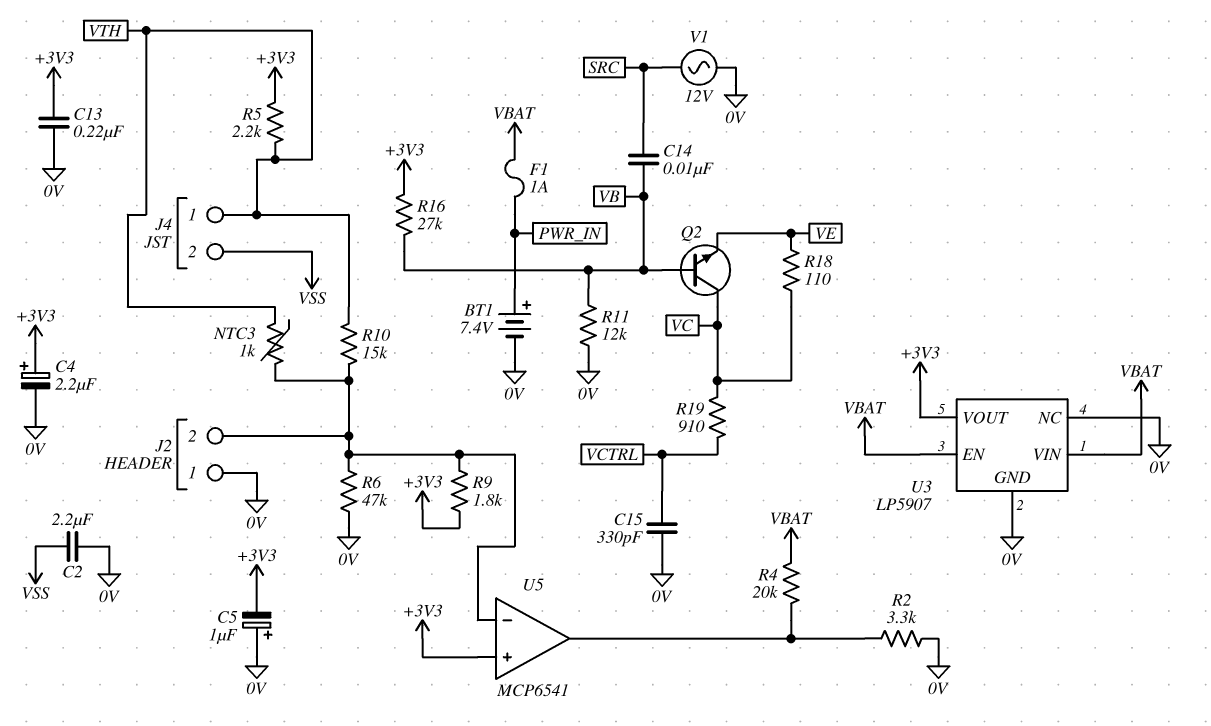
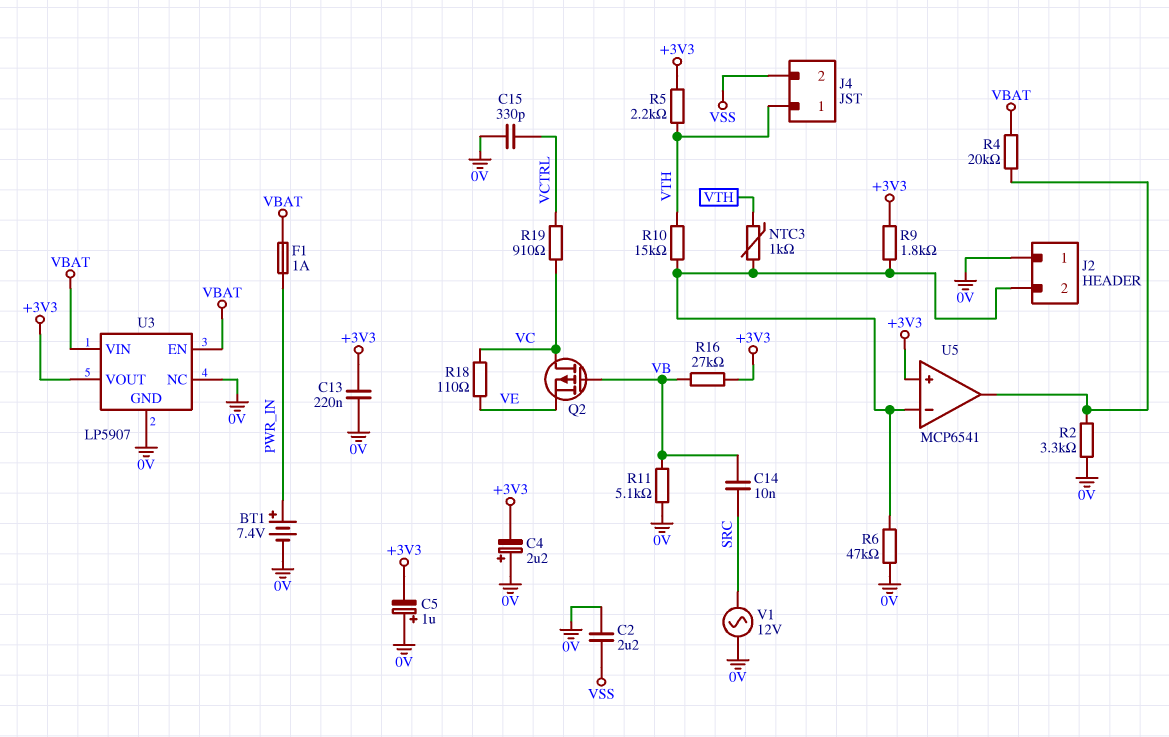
C4: 2.2uF (plus +3V3, minus 0V) -> 2.2uF (plus 0V, minus +3V3)
Q2: NPN (B VB, C VC, E VE) -> PMOS (G VB, D VC, S VE)
R11: 12k (0V, VB) -> 5.1k (0V, VB)

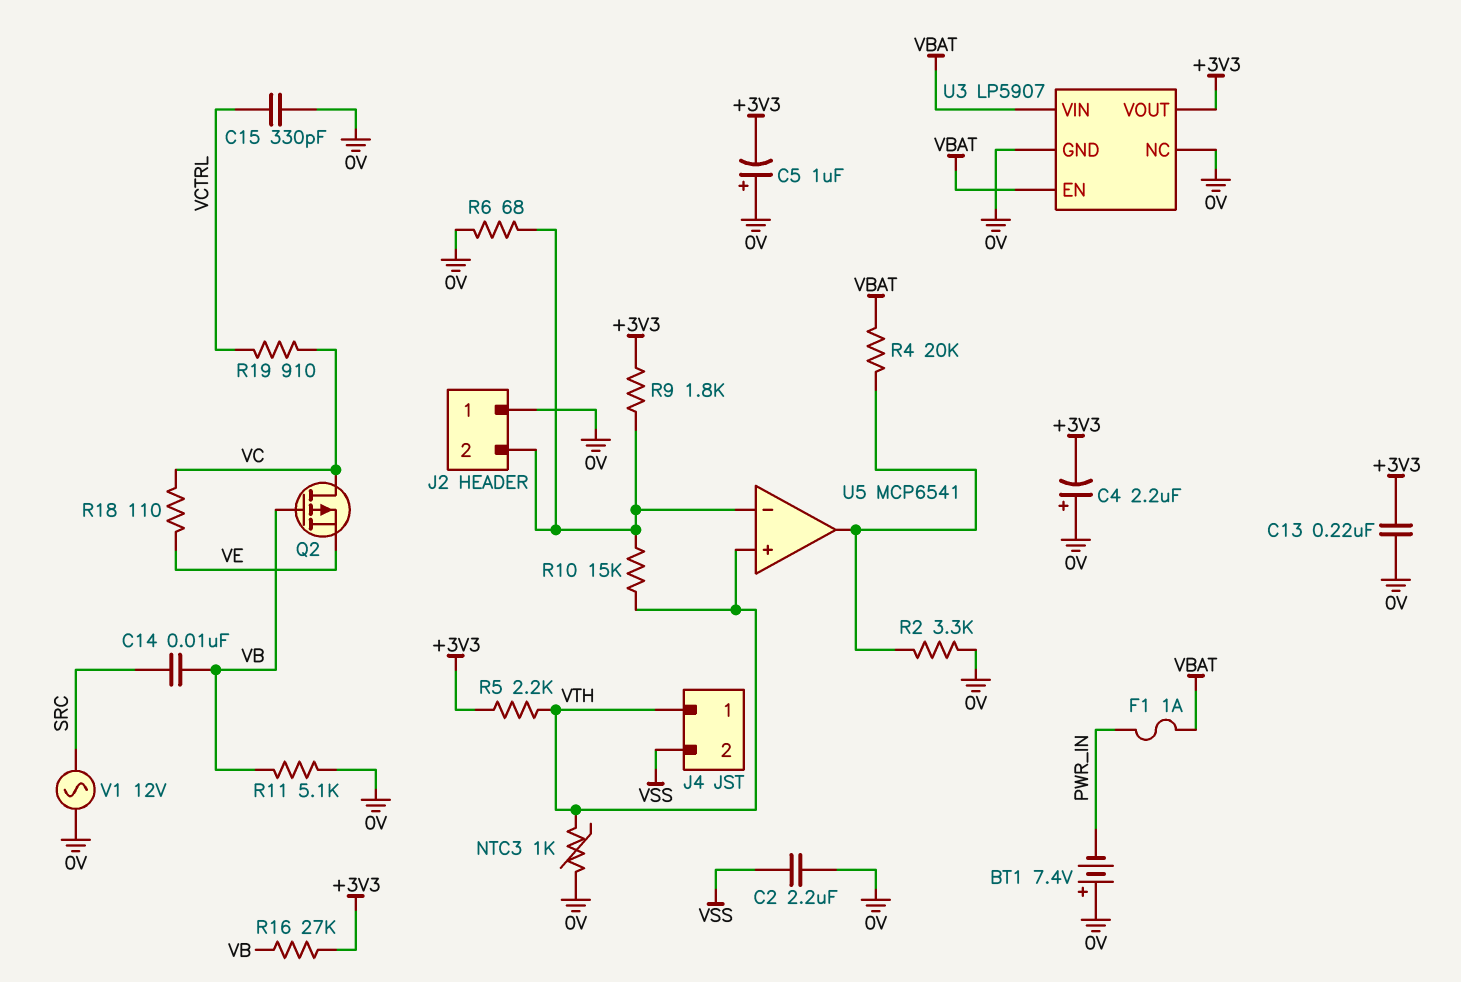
BT1: 7.4V (plus PWR_IN, minus 0V) -> 7.4V (plus 0V, minus PWR_IN)
NTC3: 1k (J2/2, VTH) -> 1k (0V, VTH)
R6: 47k (0V, J2/2) -> 68 (0V, J2/2)
U5 pin in+: +3V3 -> VTH

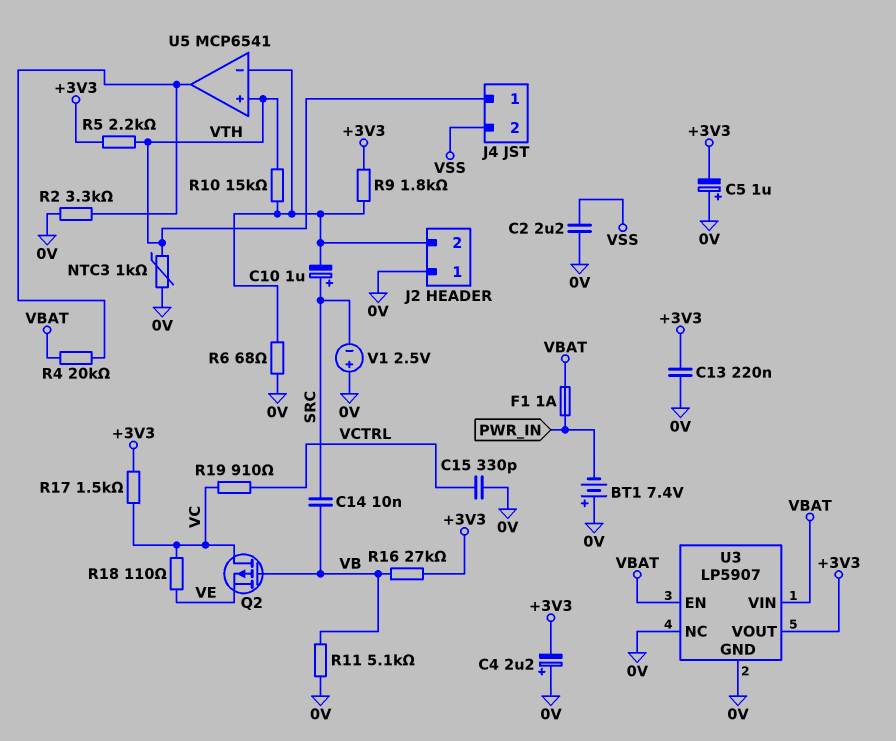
C10: none -> 1uF (plus SRC, minus J2/2)
R17: none -> 1.5k (+3V3, VC)
V1: AC 12V (0V, SRC) -> 2.5V (plus 0V, minus SRC)

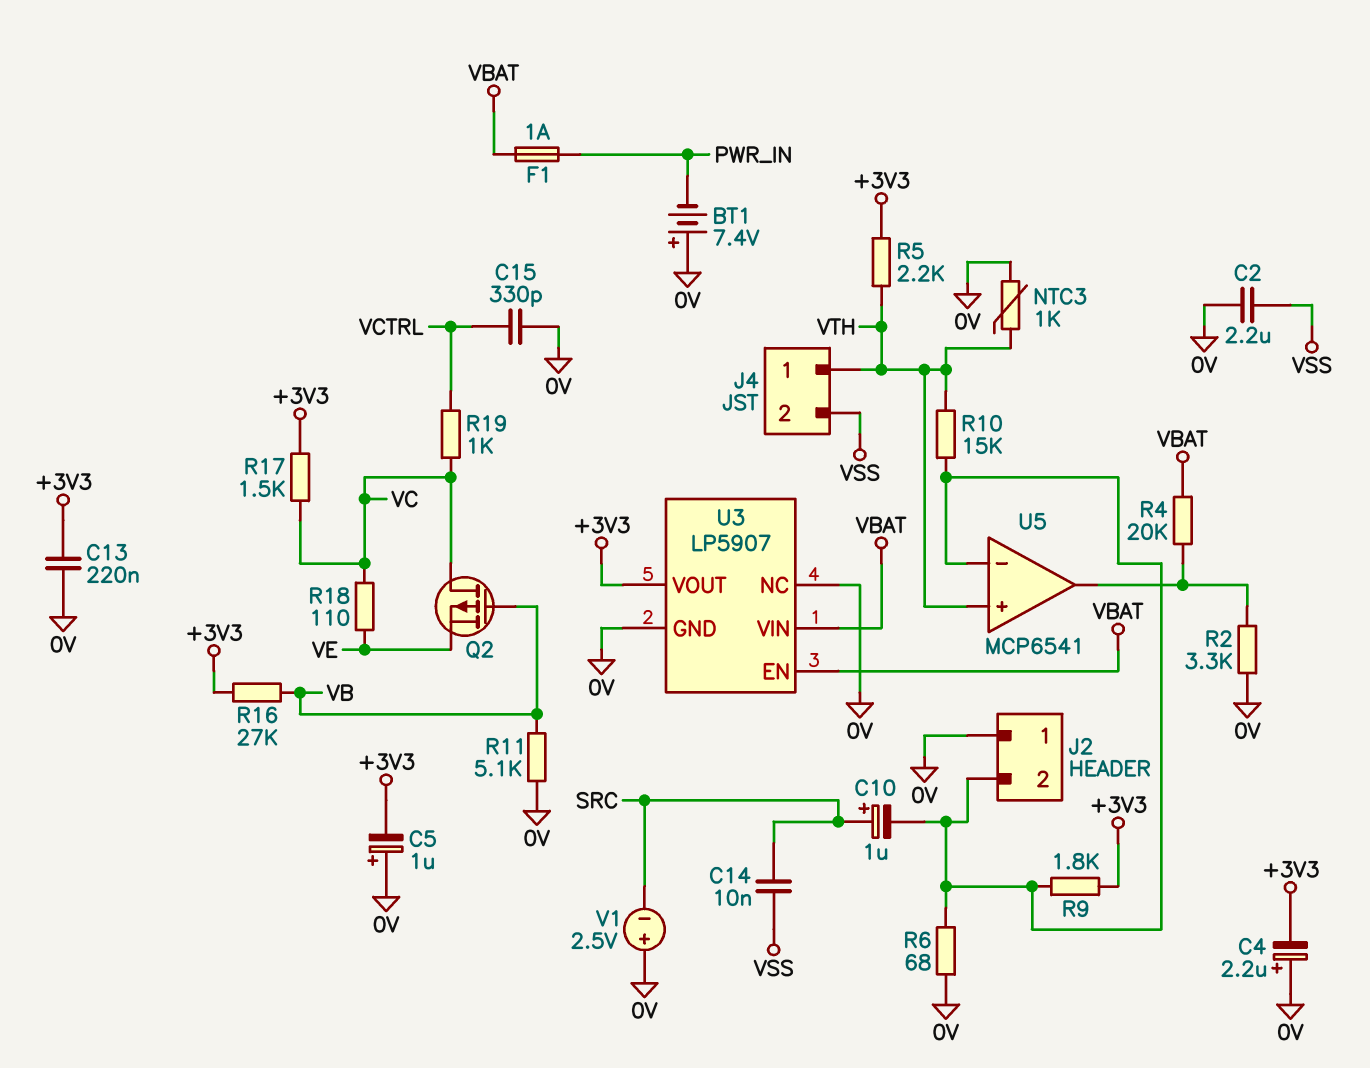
C14: 10nF (SRC, VB) -> 10nF (SRC, VSS)
R19: 910 (VC, VCTRL) -> 1k (VC, VCTRL)

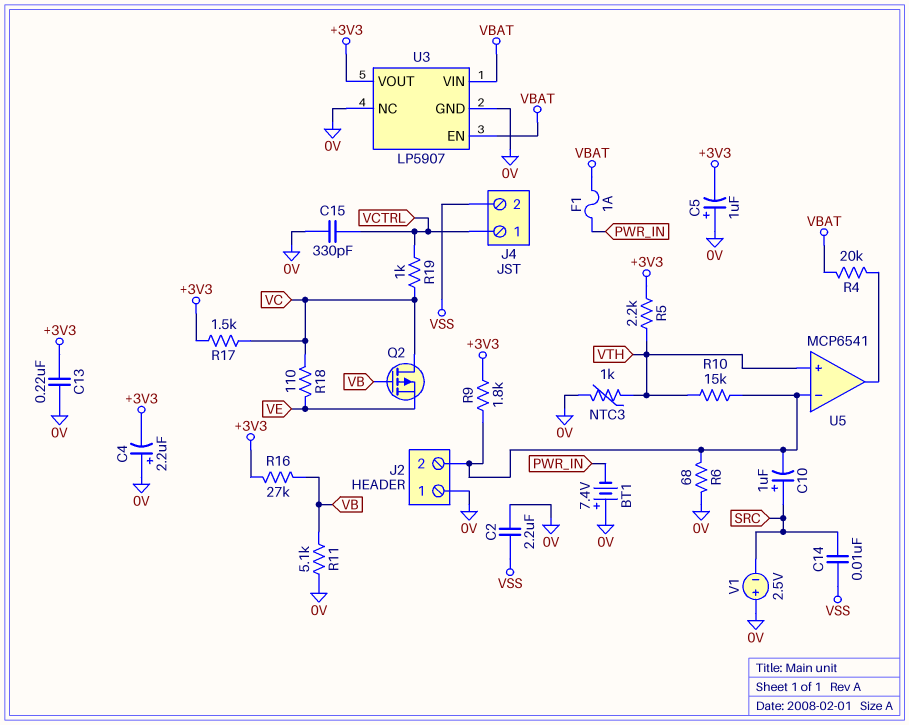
J4 pin 1: VTH -> VCTRL
R2: 3.3k (0V, U5/out) -> none

